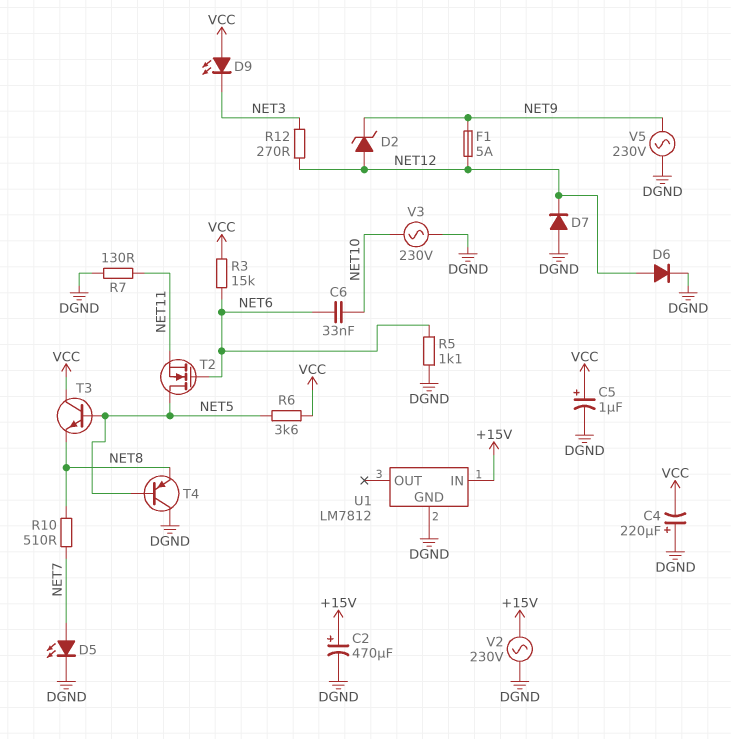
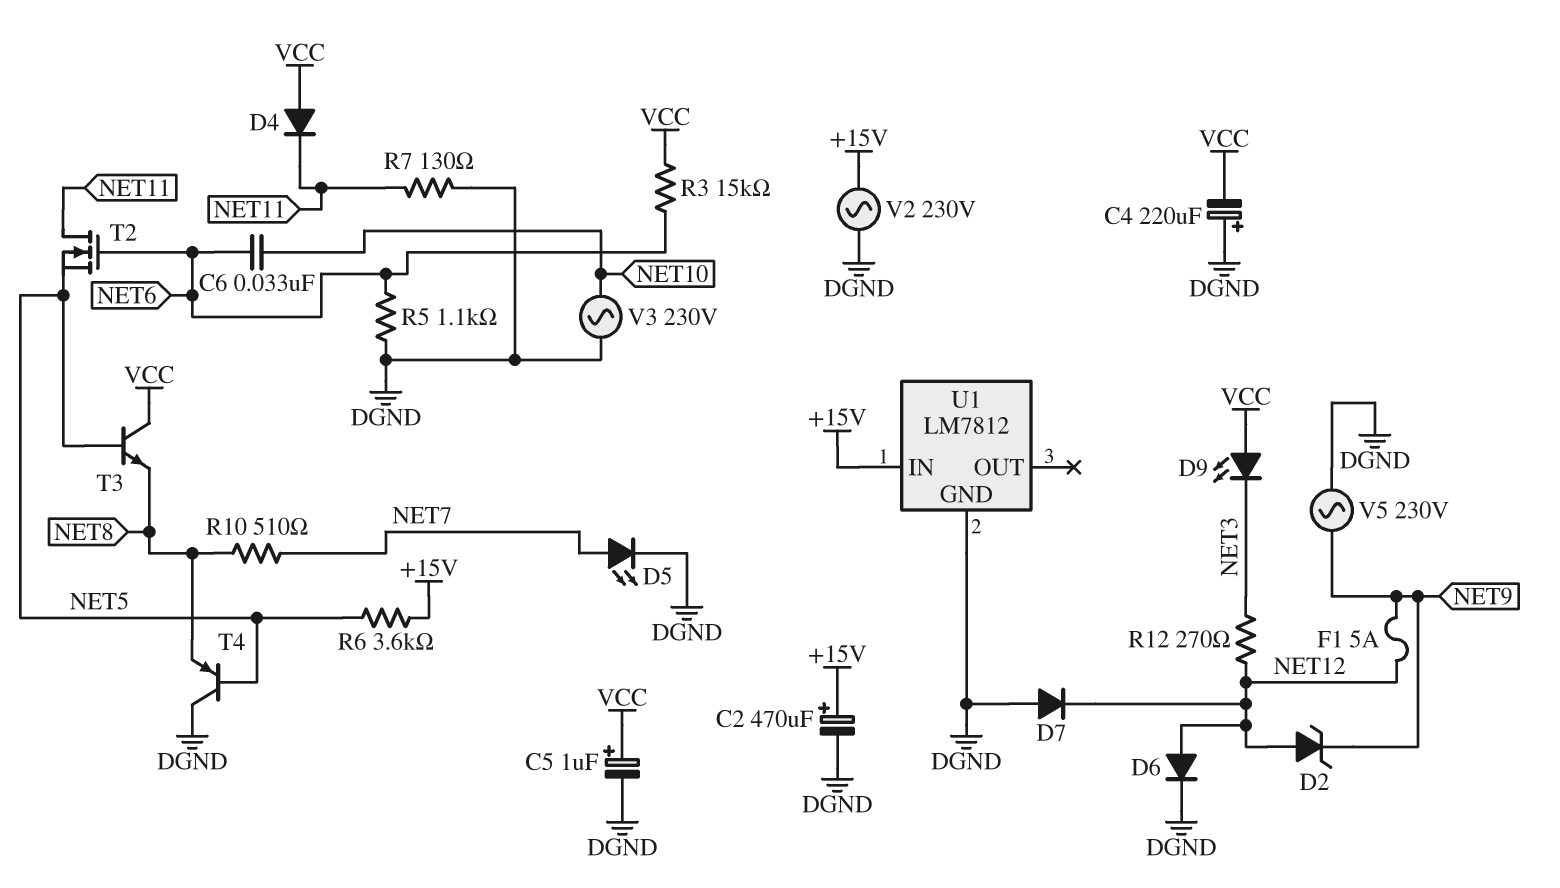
D4: none -> diode (A VCC, K NET11)
R6: 3.6k (NET5, VCC) -> 3.6k (+15V, NET5)
T2: NMOS (G NET6, D NET5, S NET11) -> NMOS (G NET6, D NET11, S NET5)

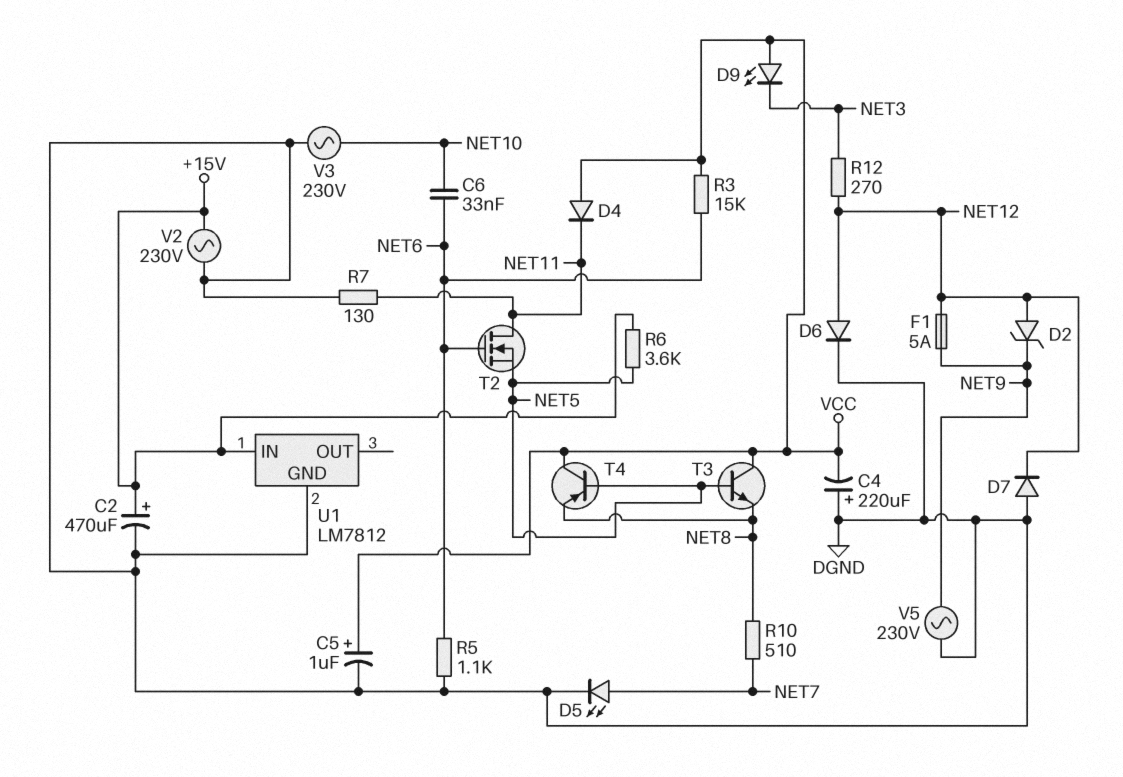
T4: PNP (B NET5, C DGND, E NET8) -> PNP (B NET5, C VCC, E NET8)

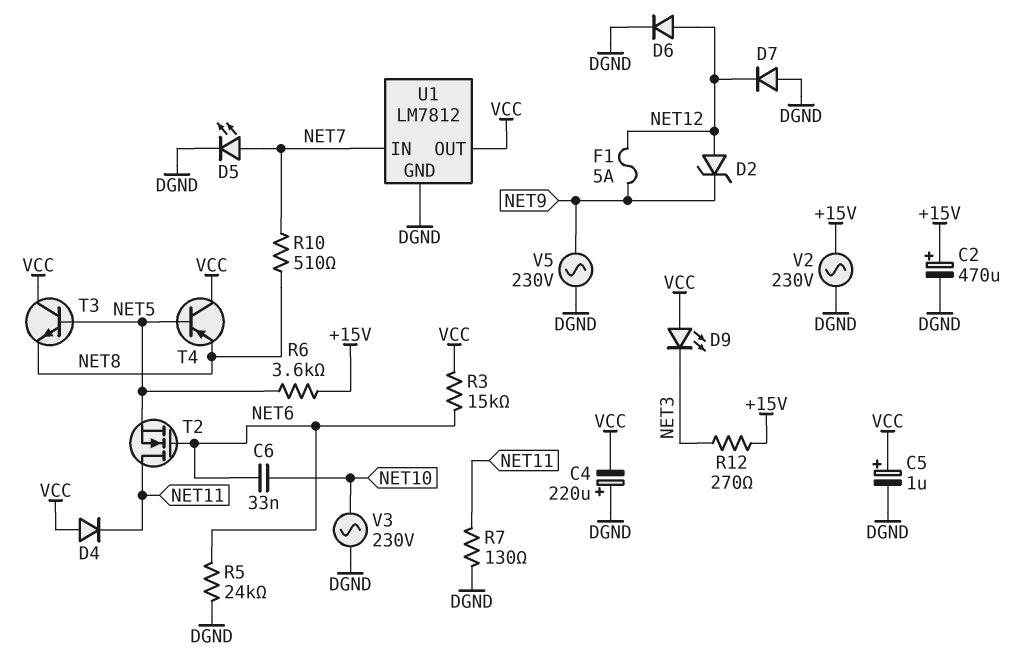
R5: 1.1k (DGND, NET6) -> 24k (DGND, NET6)
R12: 270 (NET3, NET12) -> 270 (+15V, NET3)
U1 pin IN: +15V -> NET7
U1 pin OUT: none -> VCC

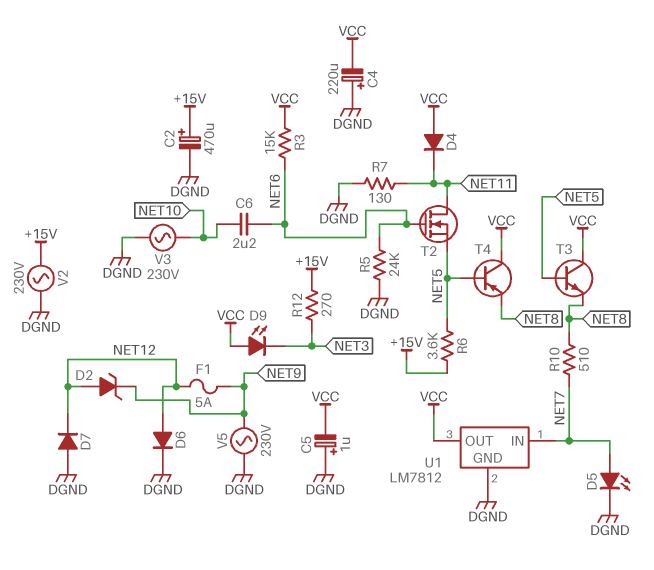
C5: 1uF (plus VCC, minus DGND) -> 1uF (plus DGND, minus VCC)
C6: 33nF (NET6, NET10) -> 2.2uF (NET6, NET10)

